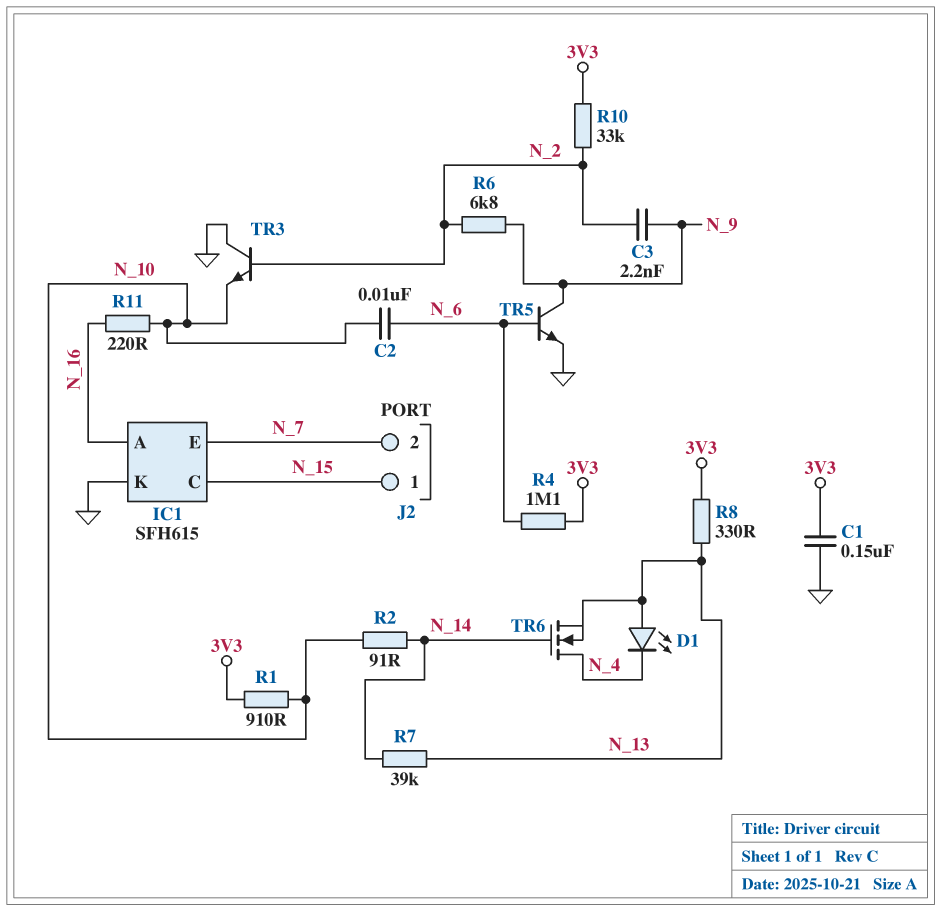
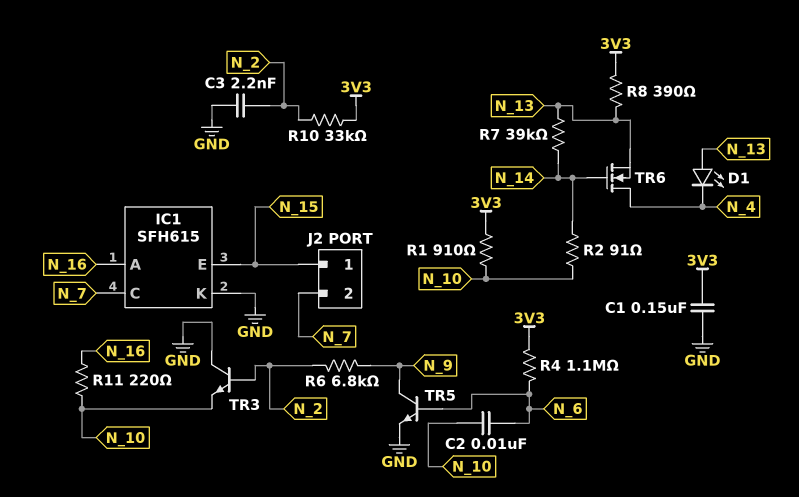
C3: 2.2nF (N_2, N_9) -> 2.2nF (GND, N_2)
IC1 pin C: N_15 -> N_7
IC1 pin E: N_7 -> N_15
R8: 330 (3V3, N_13) -> 390 (3V3, N_13)

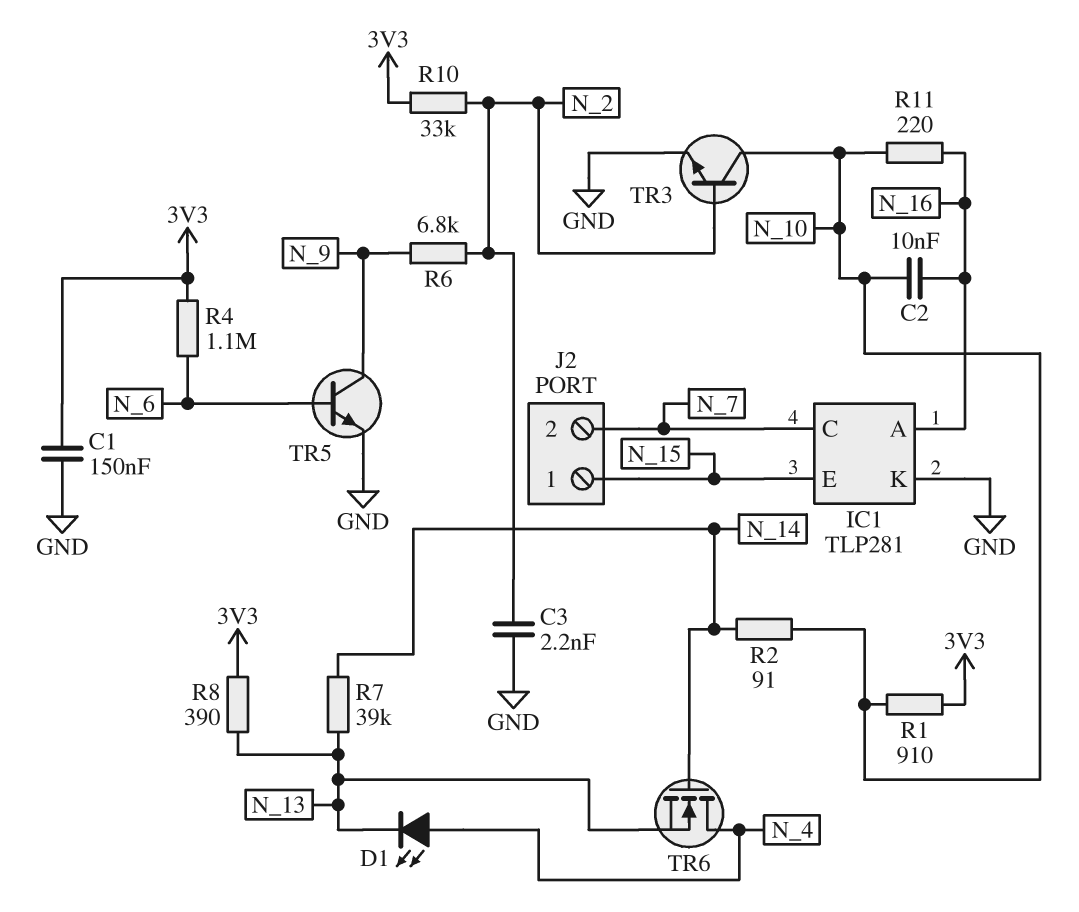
C2: 10nF (N_6, N_10) -> 10nF (N_10, N_16)
D1: LED (A N_13, K N_4) -> LED (A N_4, K N_13)
IC1: SFH615 -> TLP281
TR3: NPN (B N_2, C GND, E N_10) -> NPN (B N_2, C N_10, E GND)

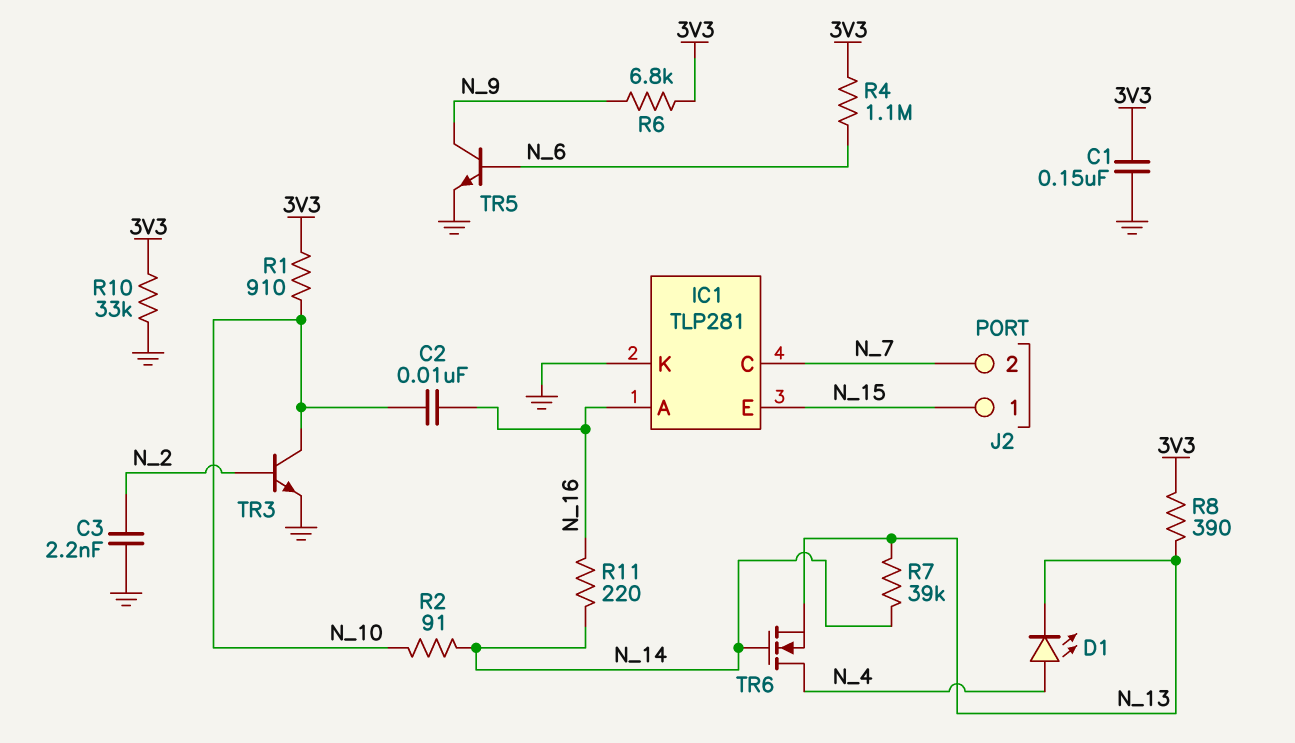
R6: 6.8k (N_2, N_9) -> 6.8k (3V3, N_9)
R10: 33k (3V3, N_2) -> 33k (3V3, GND)
R11: 220 (N_10, N_16) -> 220 (N_14, N_16)

